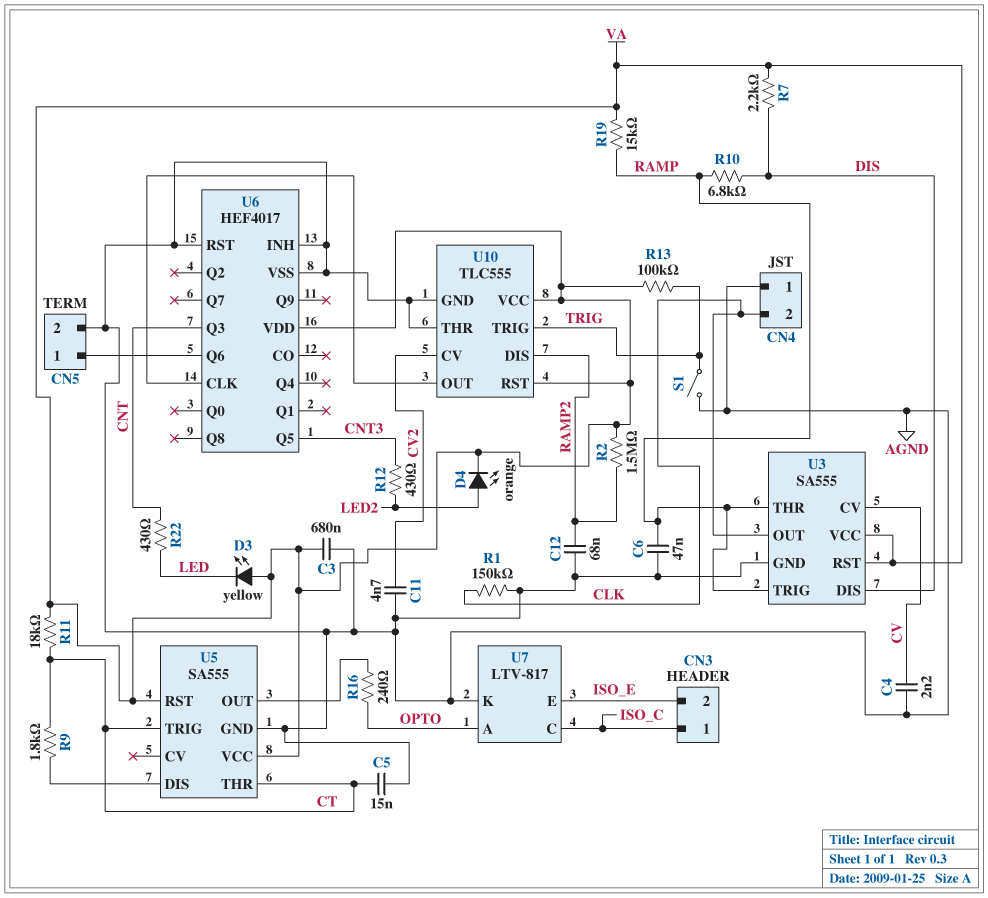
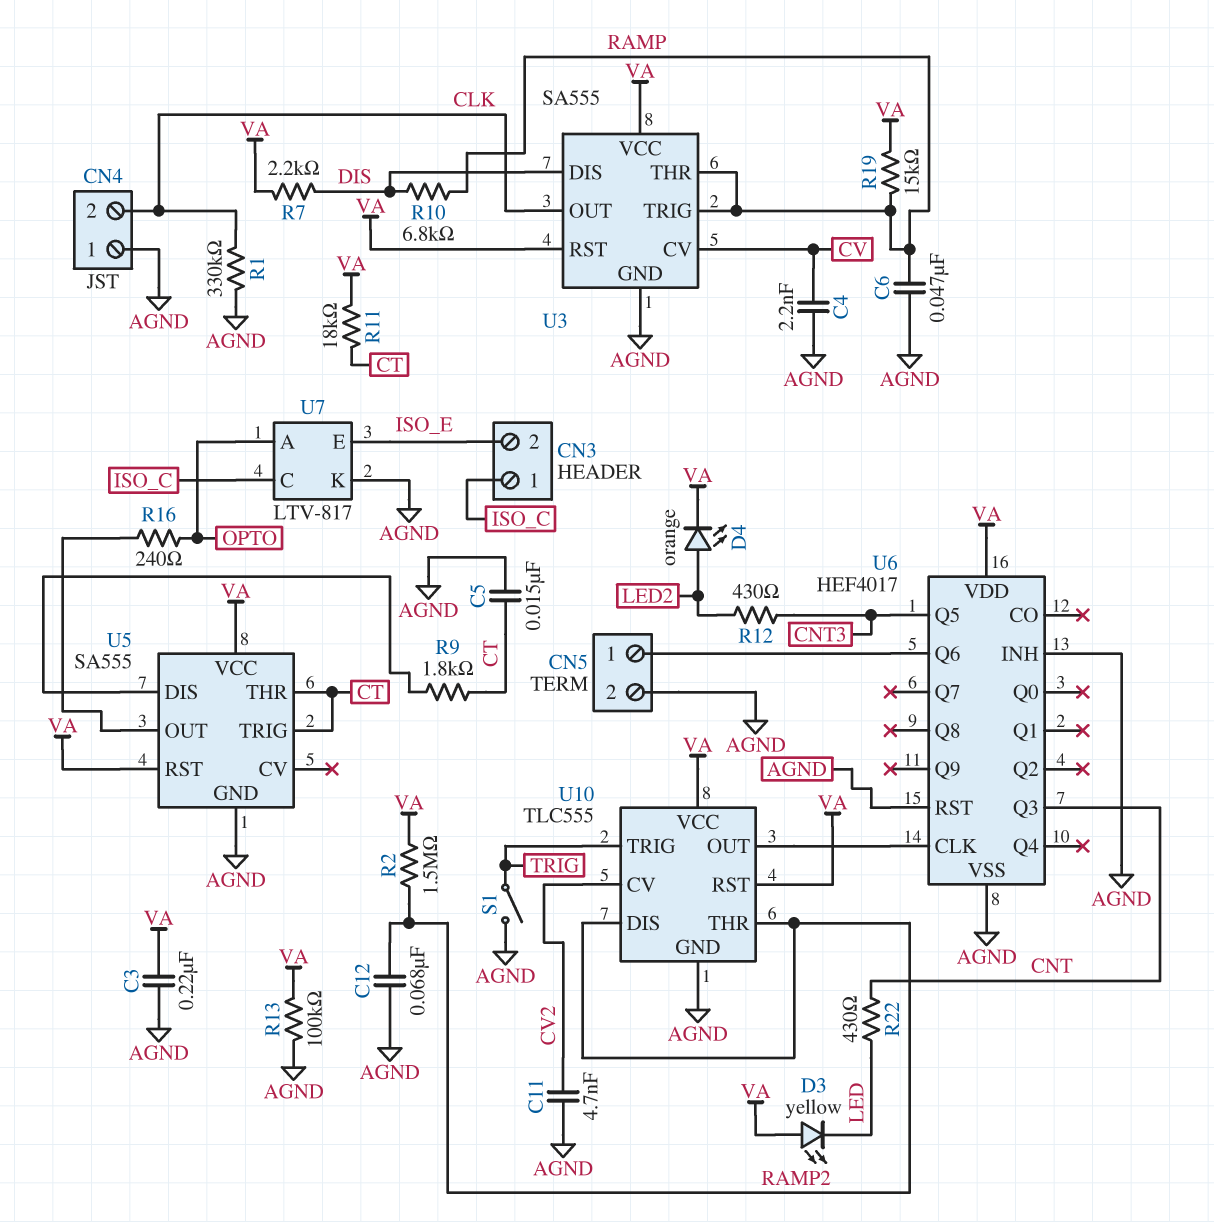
C3: 680nF (AGND, VA) -> 220nF (AGND, VA)
R1: 150k (AGND, CLK) -> 330k (AGND, CLK)
R13: 100k (TRIG, VA) -> 100k (AGND, VA)
U10 pin THR: AGND -> RAMP2

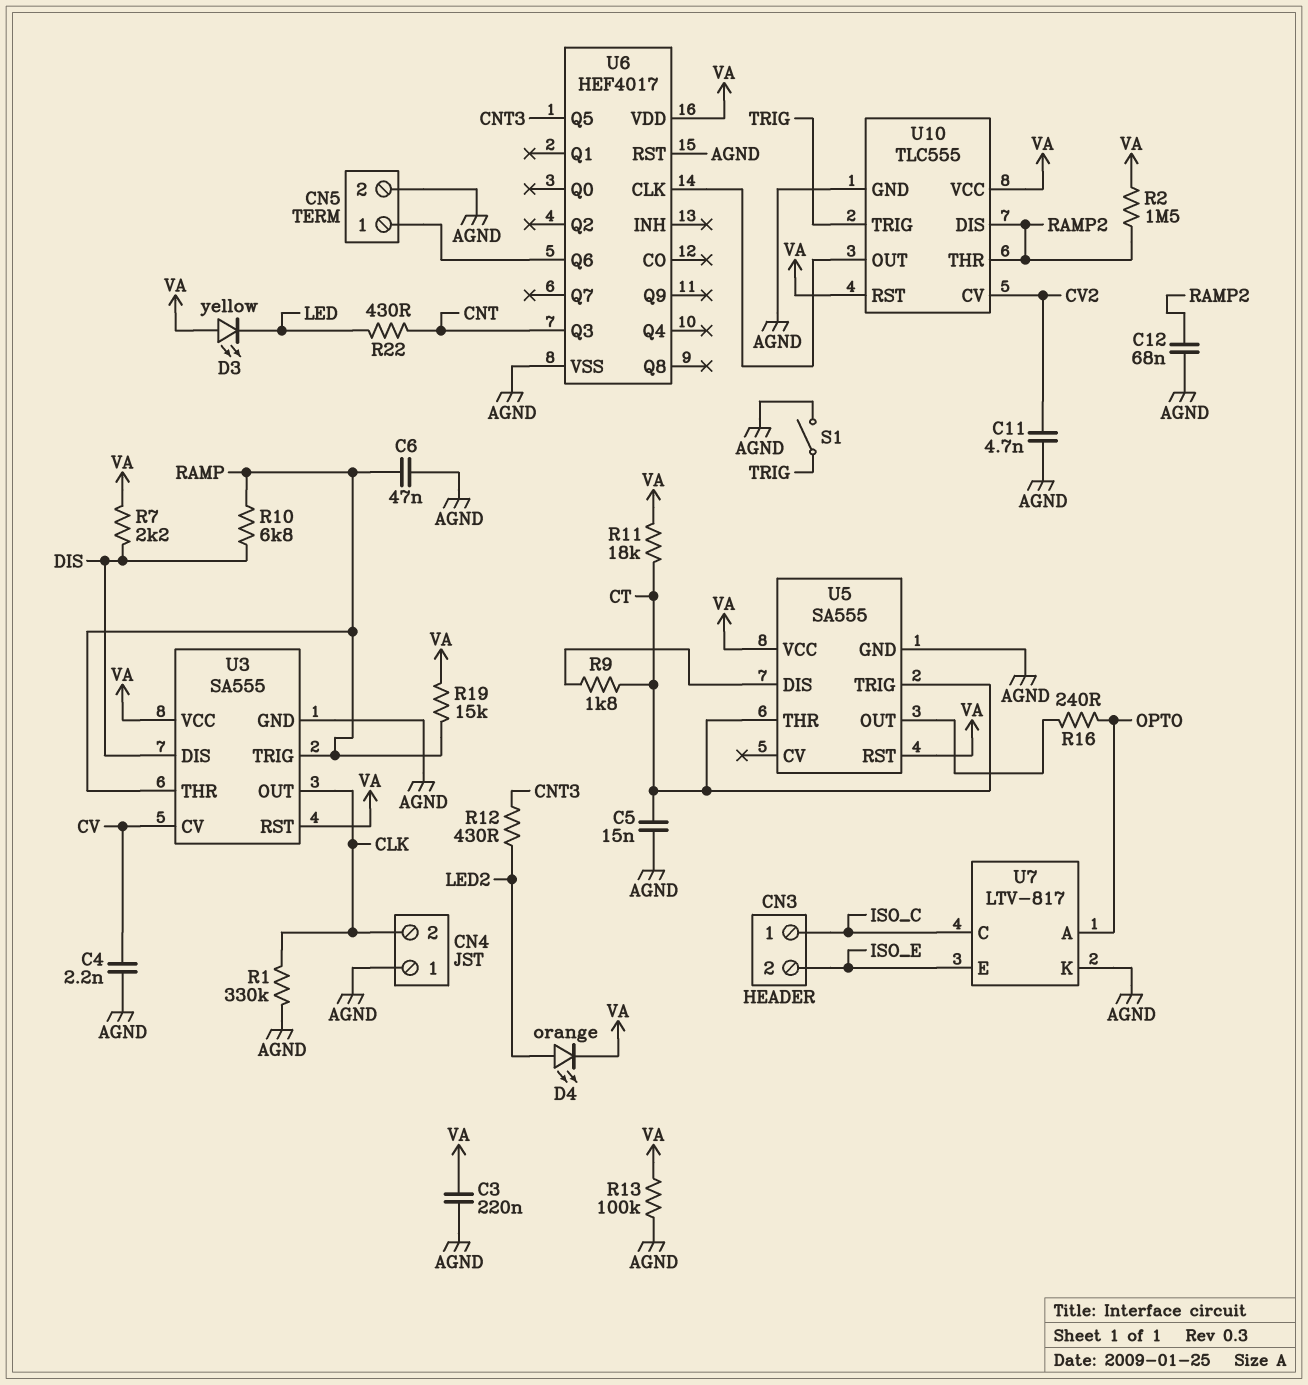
U6 pin INH: AGND -> none

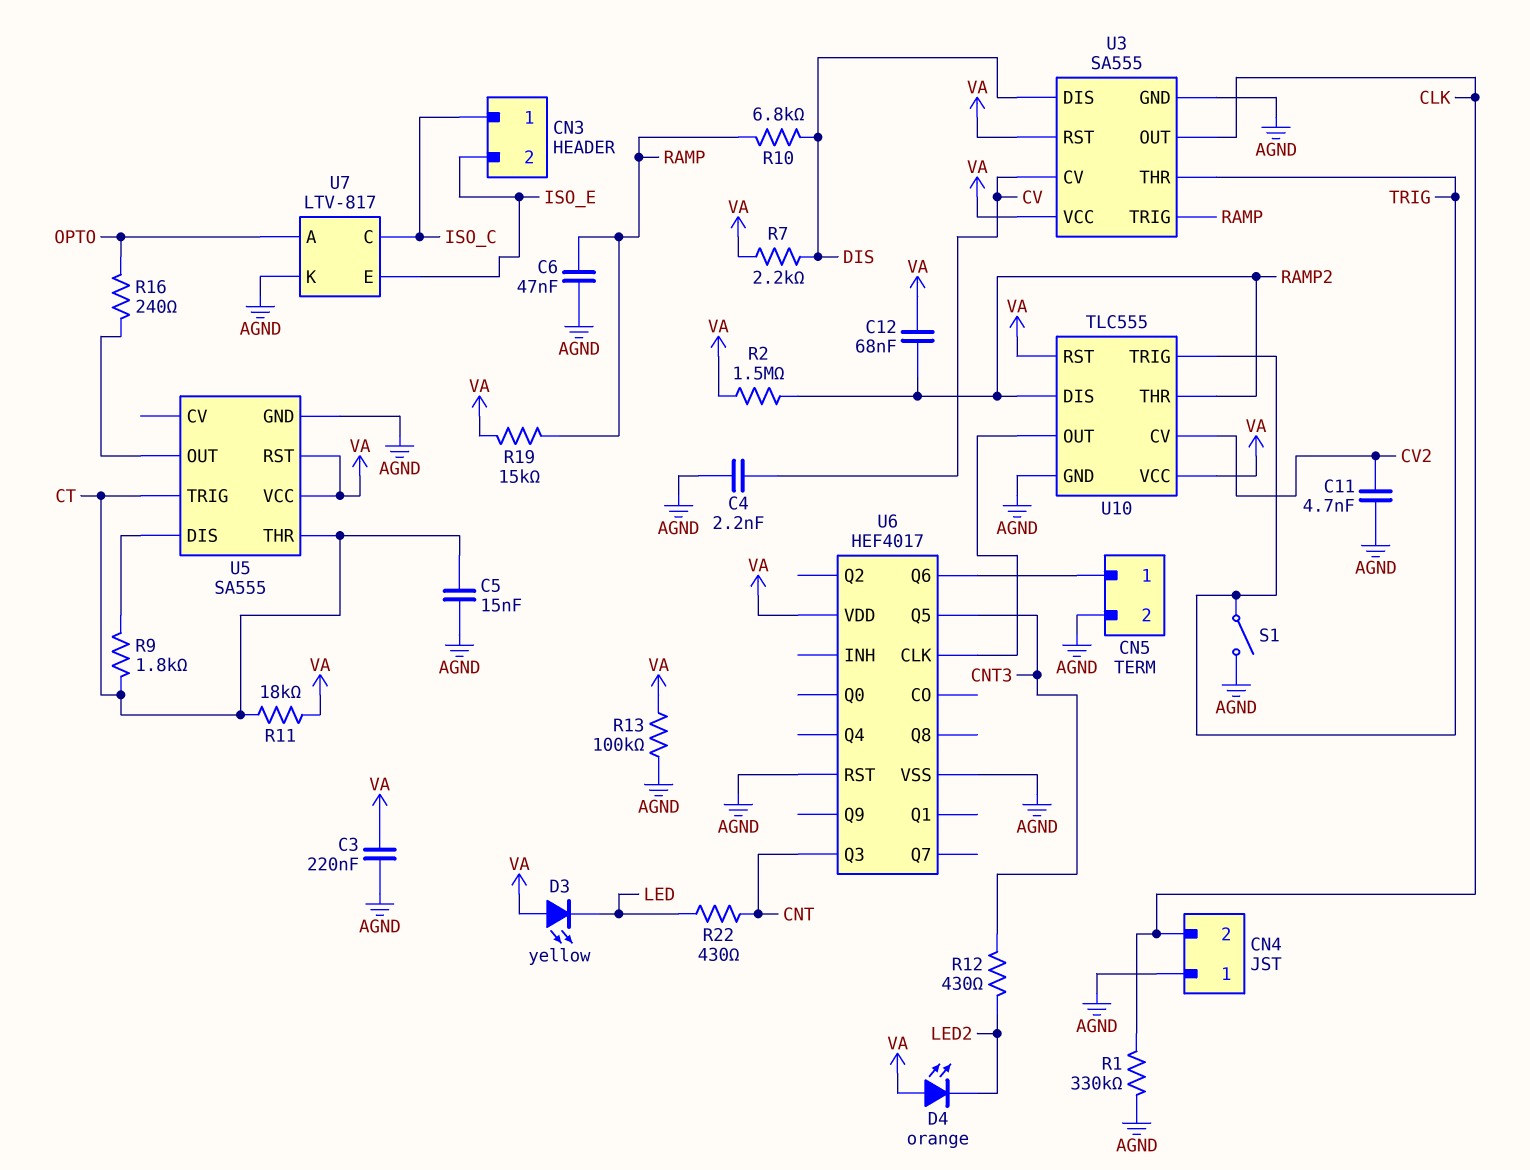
C12: 68nF (AGND, RAMP2) -> 68nF (RAMP2, VA)
D4: LED orange (A LED2, K VA) -> LED orange (A VA, K LED2)
U3 pin THR: RAMP -> TRIG

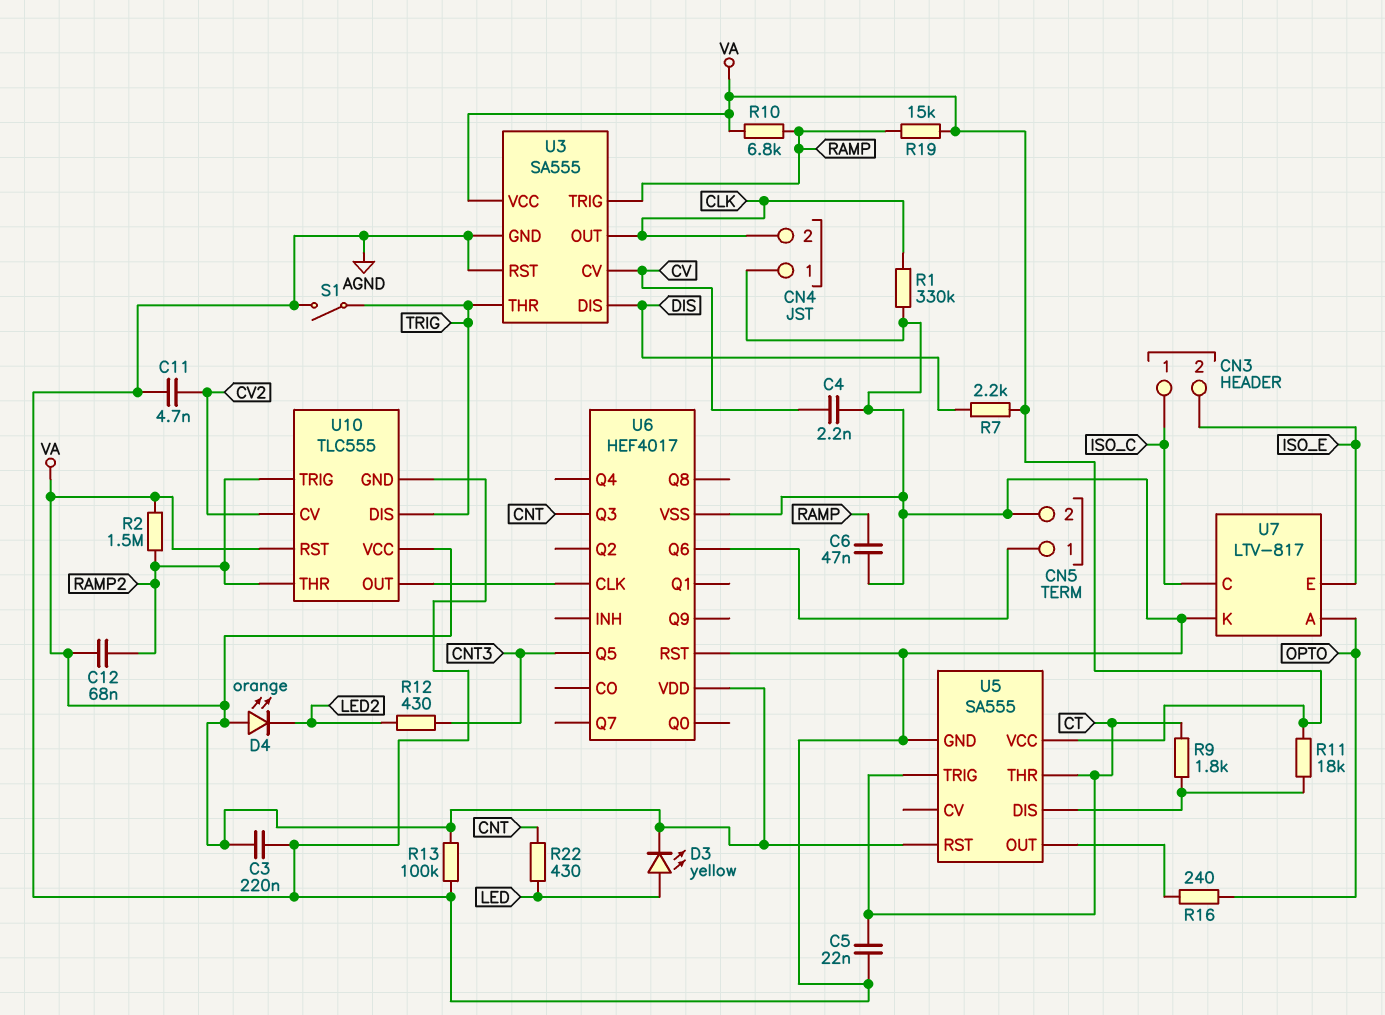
C5: 15nF (AGND, CT) -> 22nF (AGND, CT)
D3: LED yellow (A VA, K LED) -> LED yellow (A LED, K VA)
R10: 6.8k (DIS, RAMP) -> 6.8k (RAMP, VA)
R11: 18k (CT, VA) -> 18k (U5/DIS, VA)
U3 pin RST: VA -> AGND
U10 pin DIS: RAMP2 -> TRIG
U10 pin TRIG: TRIG -> RAMP2

